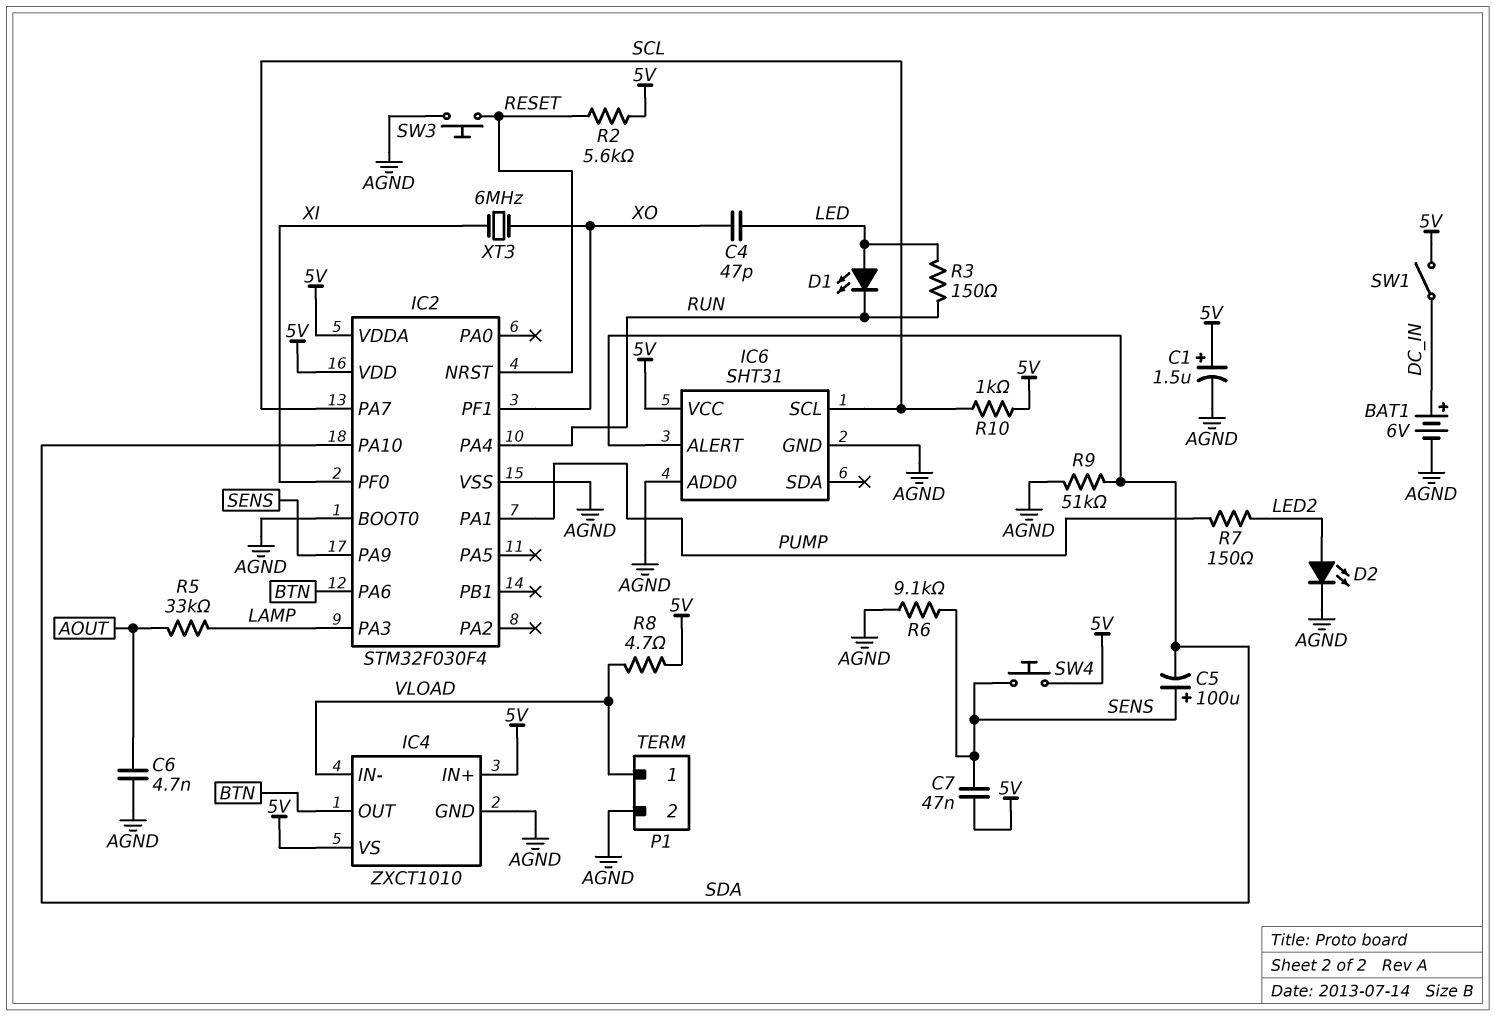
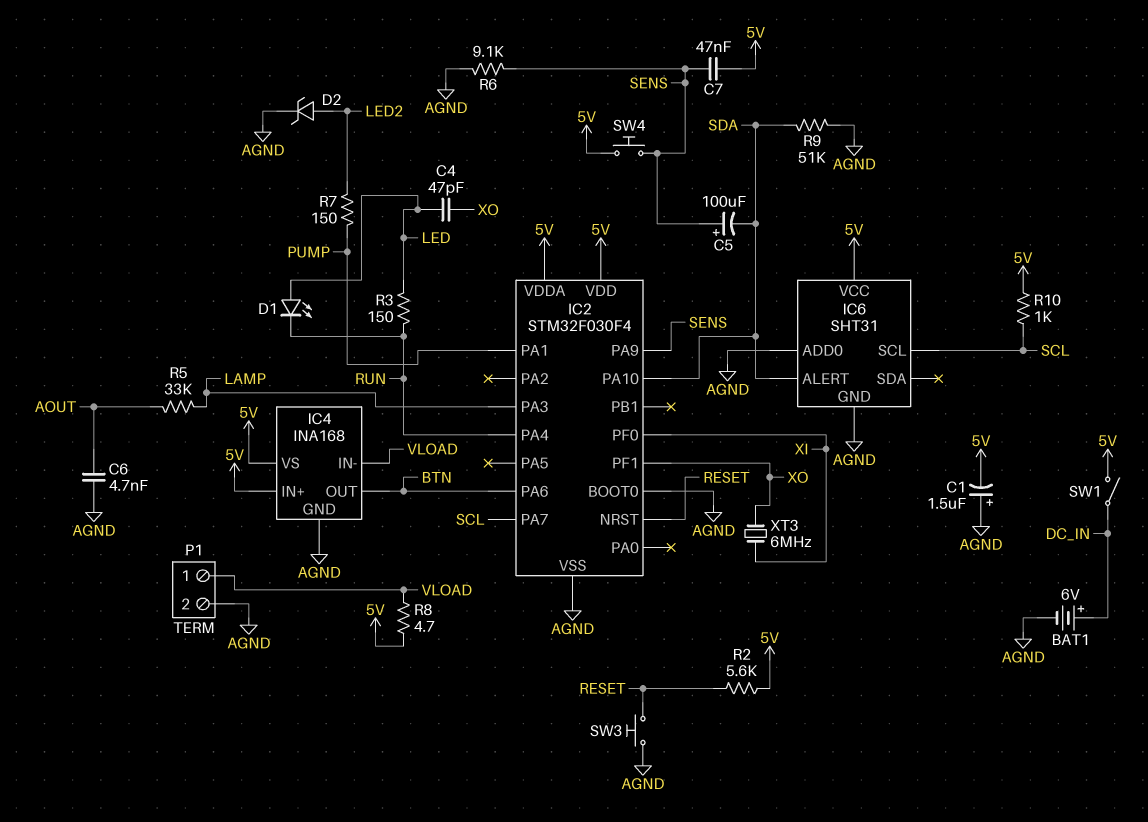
C1: 1.5uF (plus 5V, minus AGND) -> 1.5uF (plus AGND, minus 5V)
D2: LED (A LED2, K AGND) -> zener (A LED2, K AGND)
IC4: ZXCT1010 -> INA168

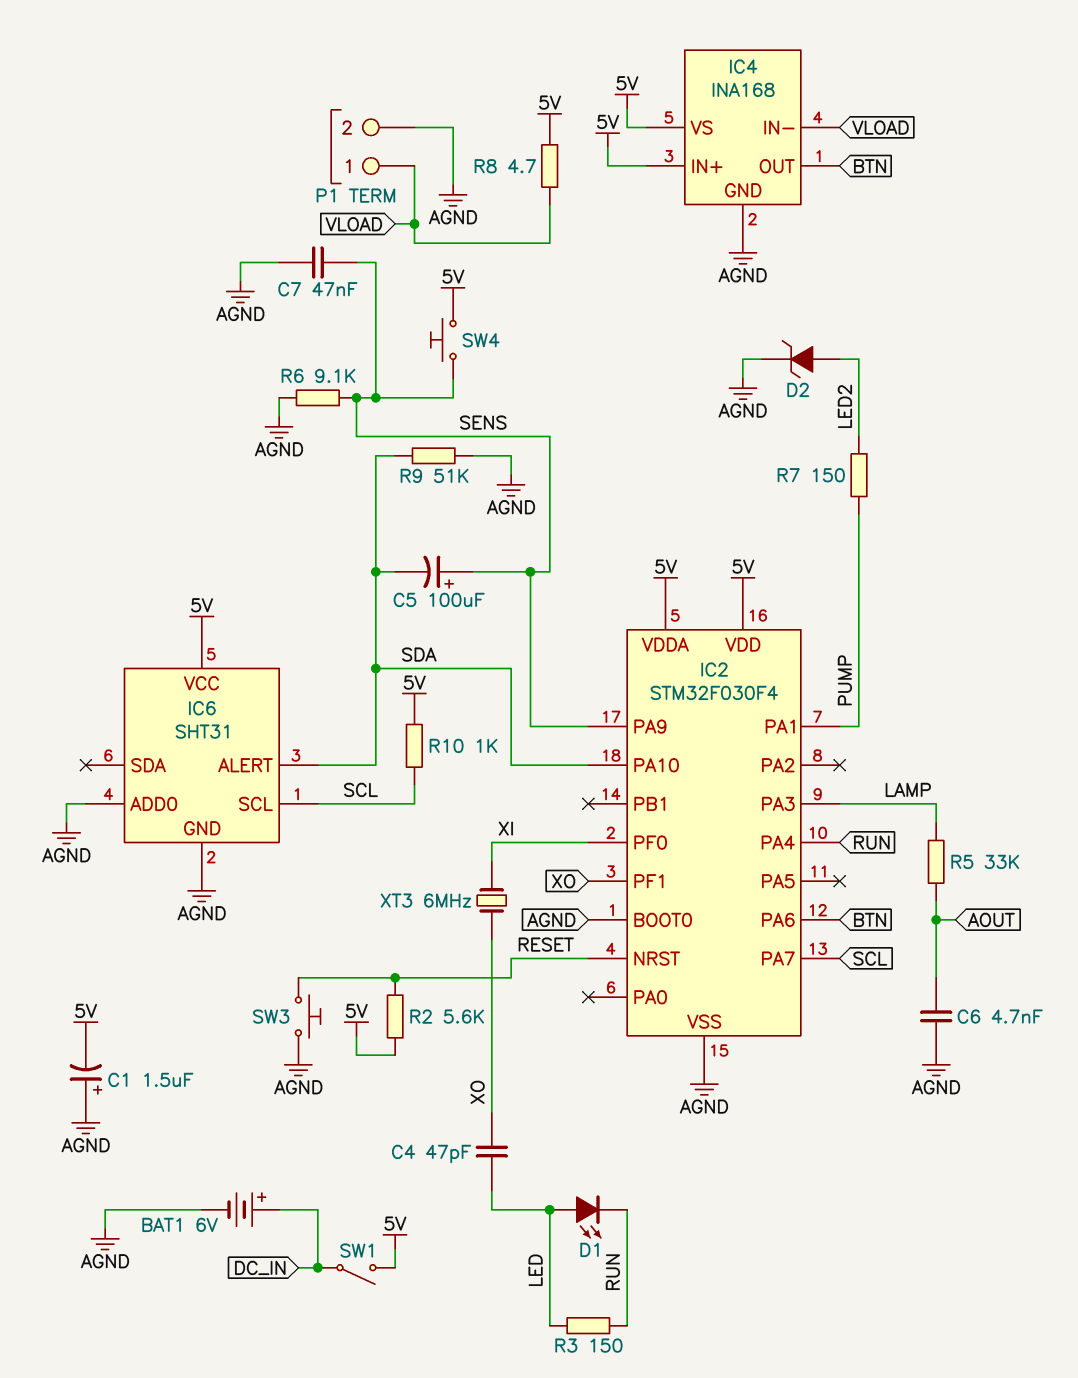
C7: 47nF (5V, SENS) -> 47nF (AGND, SENS)

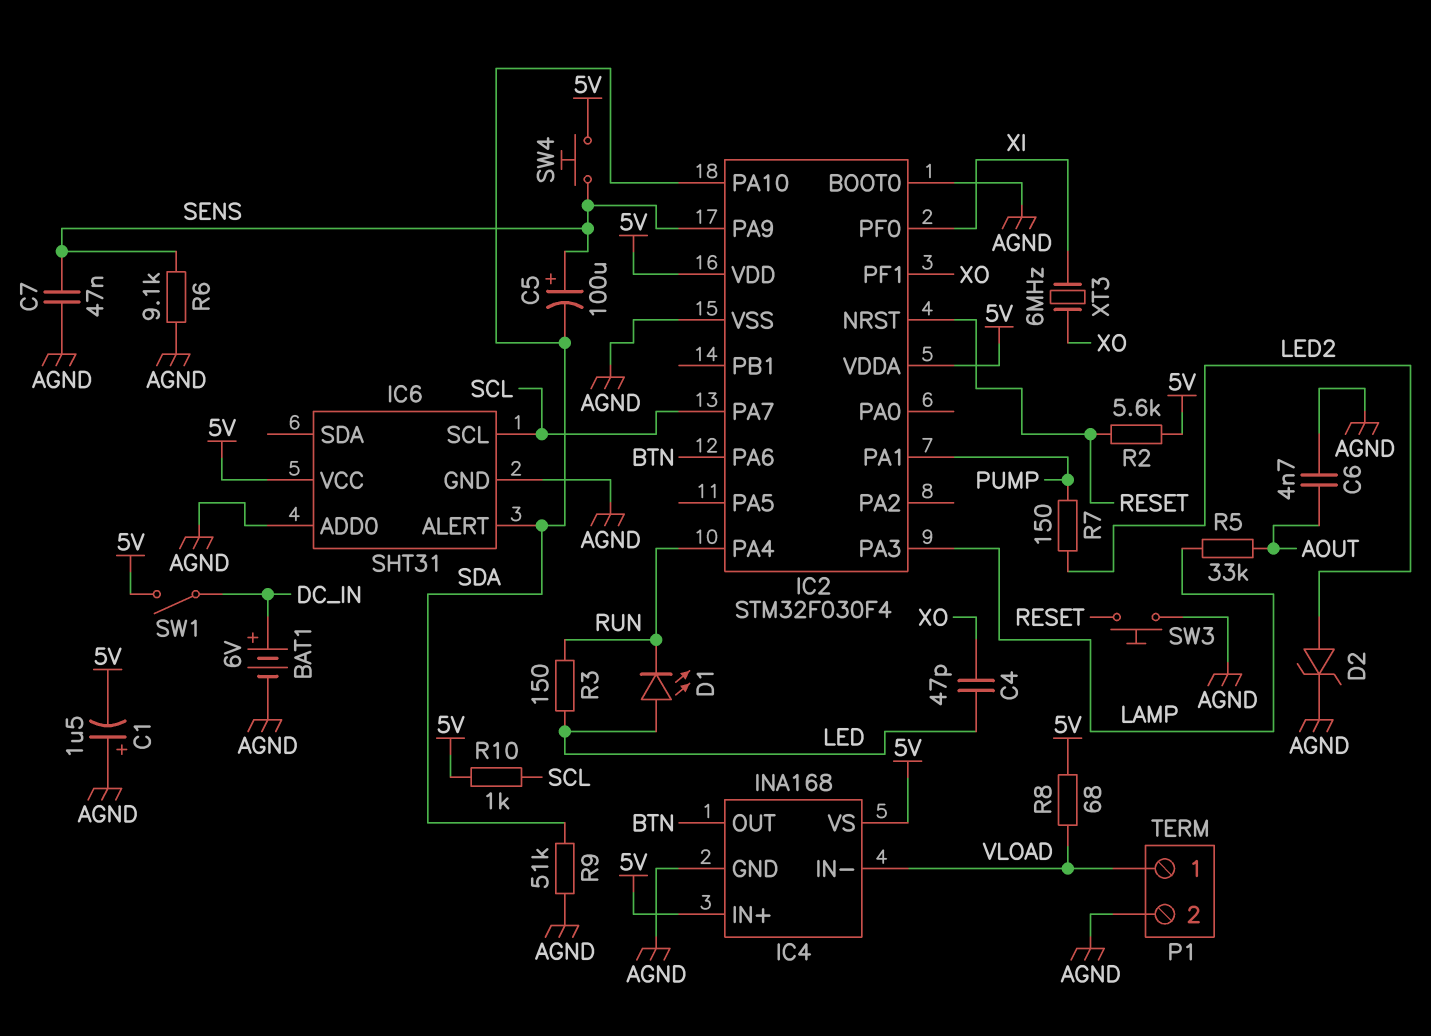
R8: 4.7 (5V, VLOAD) -> 68 (5V, VLOAD)

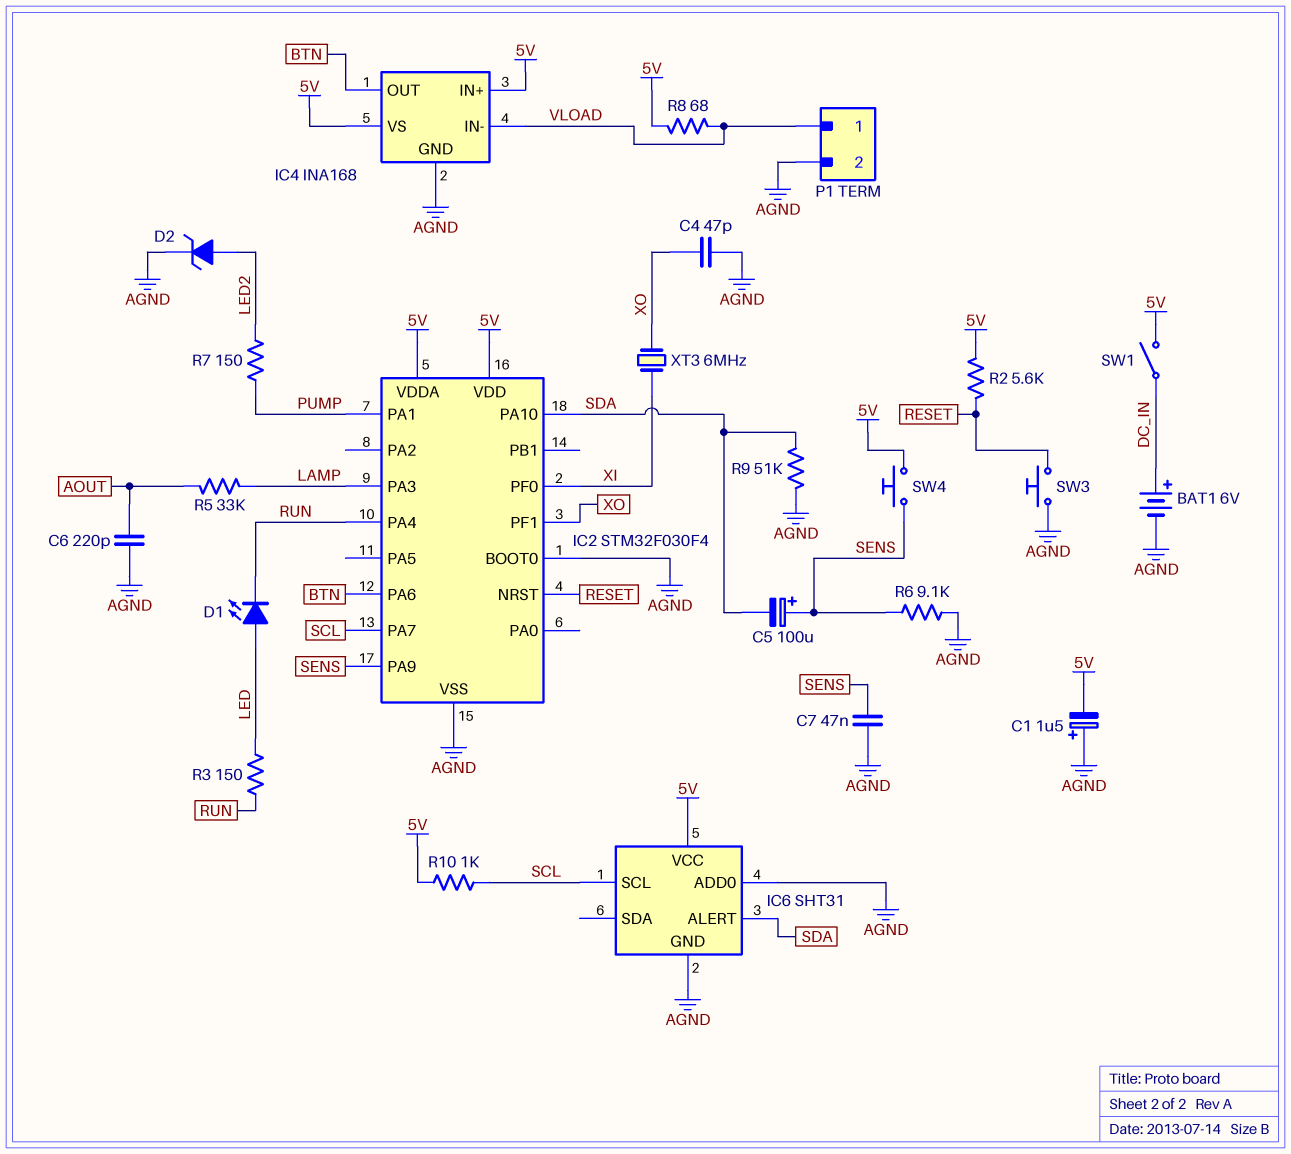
C4: 47pF (LED, XO) -> 47pF (AGND, XO)
C6: 4.7nF (AGND, AOUT) -> 220pF (AGND, AOUT)

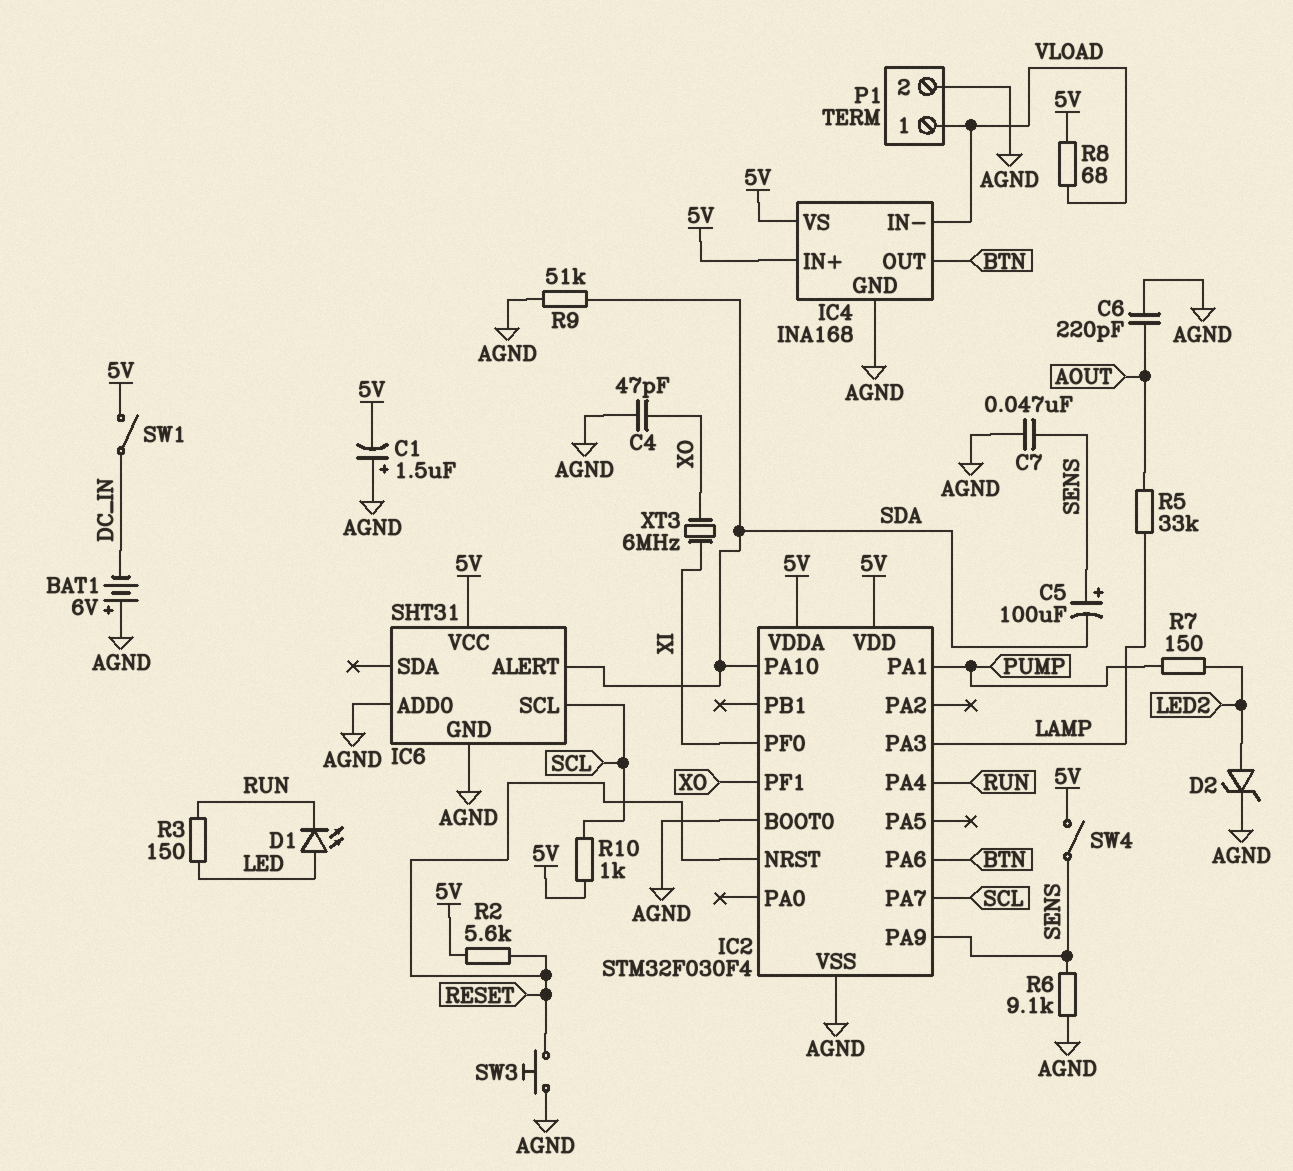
BAT1: 6V (plus DC_IN, minus AGND) -> 6V (plus AGND, minus DC_IN)
SW4: button (5V, SENS) -> switch (5V, SENS)

